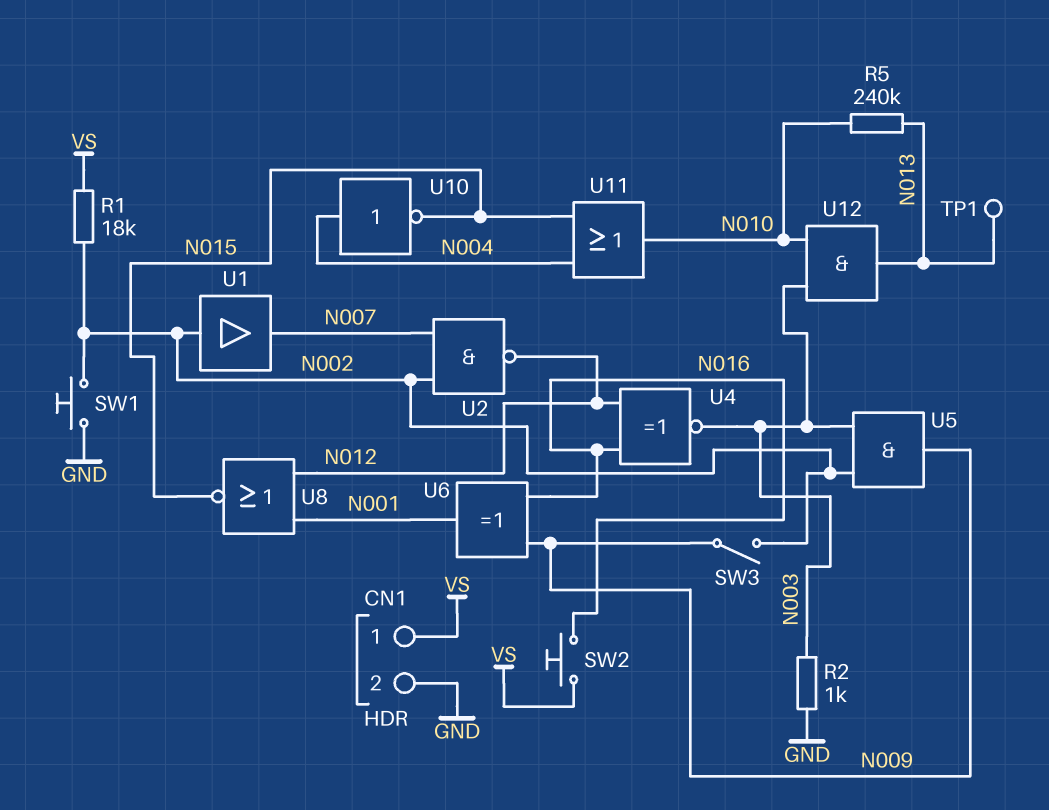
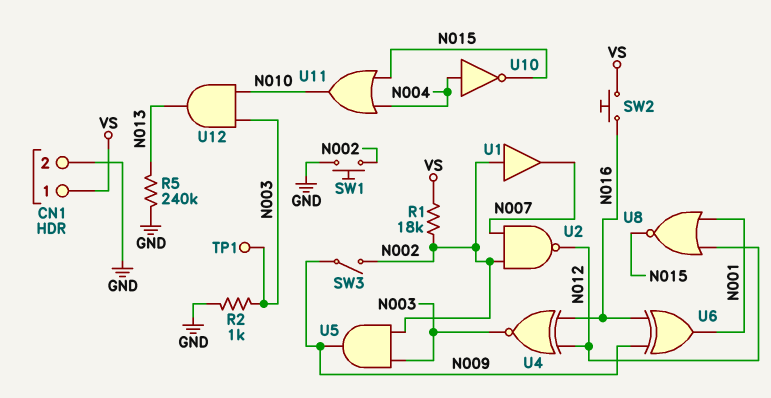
R5: 240k (N010, N013) -> 240k (GND, N013)
TP1: test point (N013) -> test point (N003)

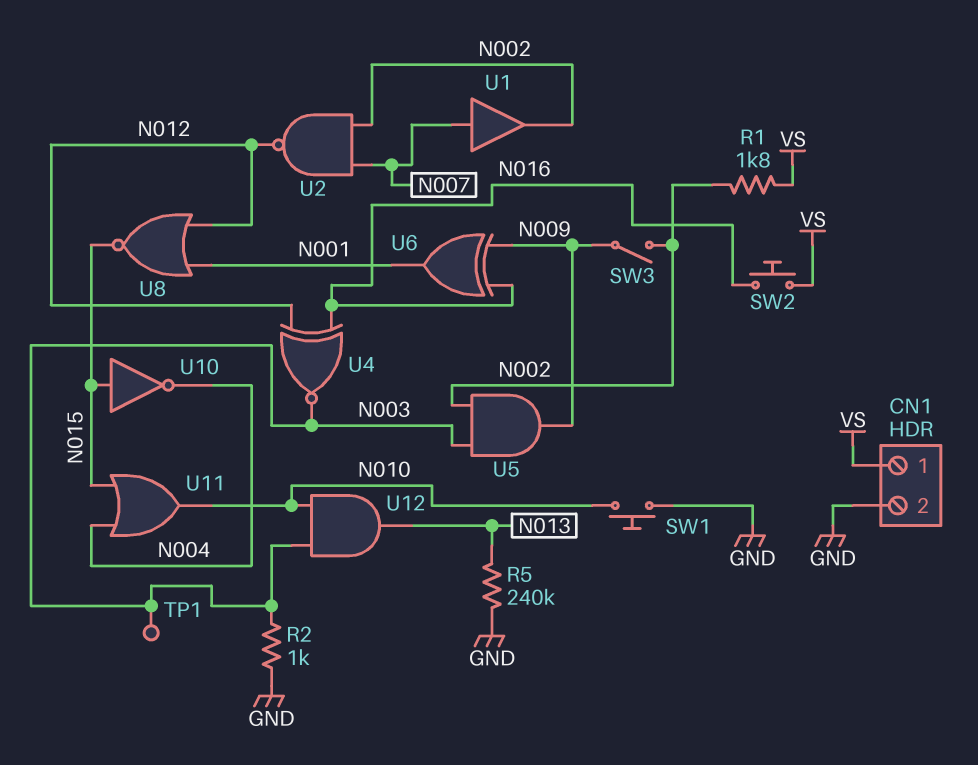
R1: 18k (N002, VS) -> 1.8k (N002, VS)
SW1: button (GND, N002) -> button (GND, N010)
U1: buffer (in N002, out N007) -> buffer (in N007, out N002)
U10: NOT (in N004, out N015) -> NOT (in N015, out N004)

